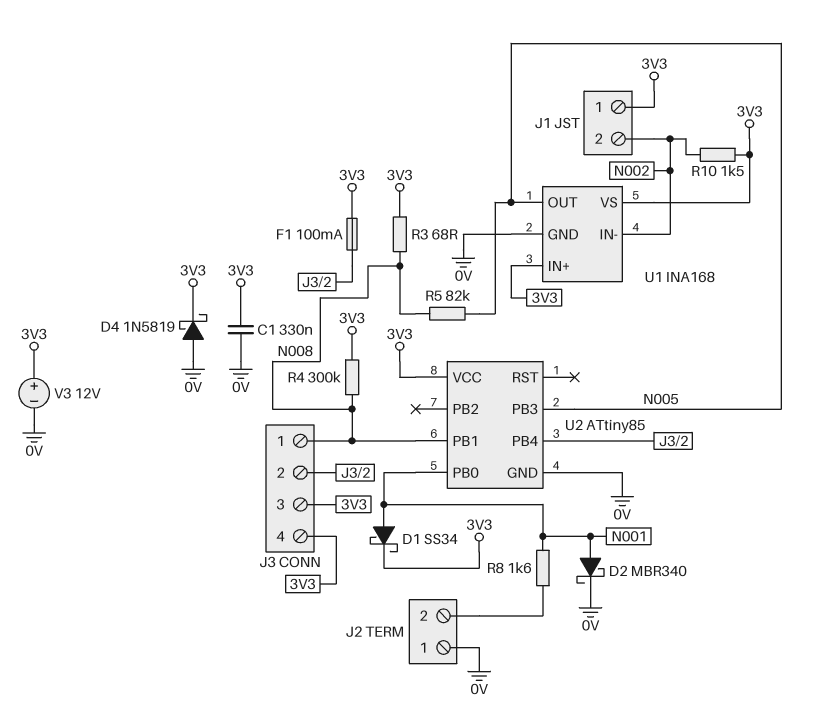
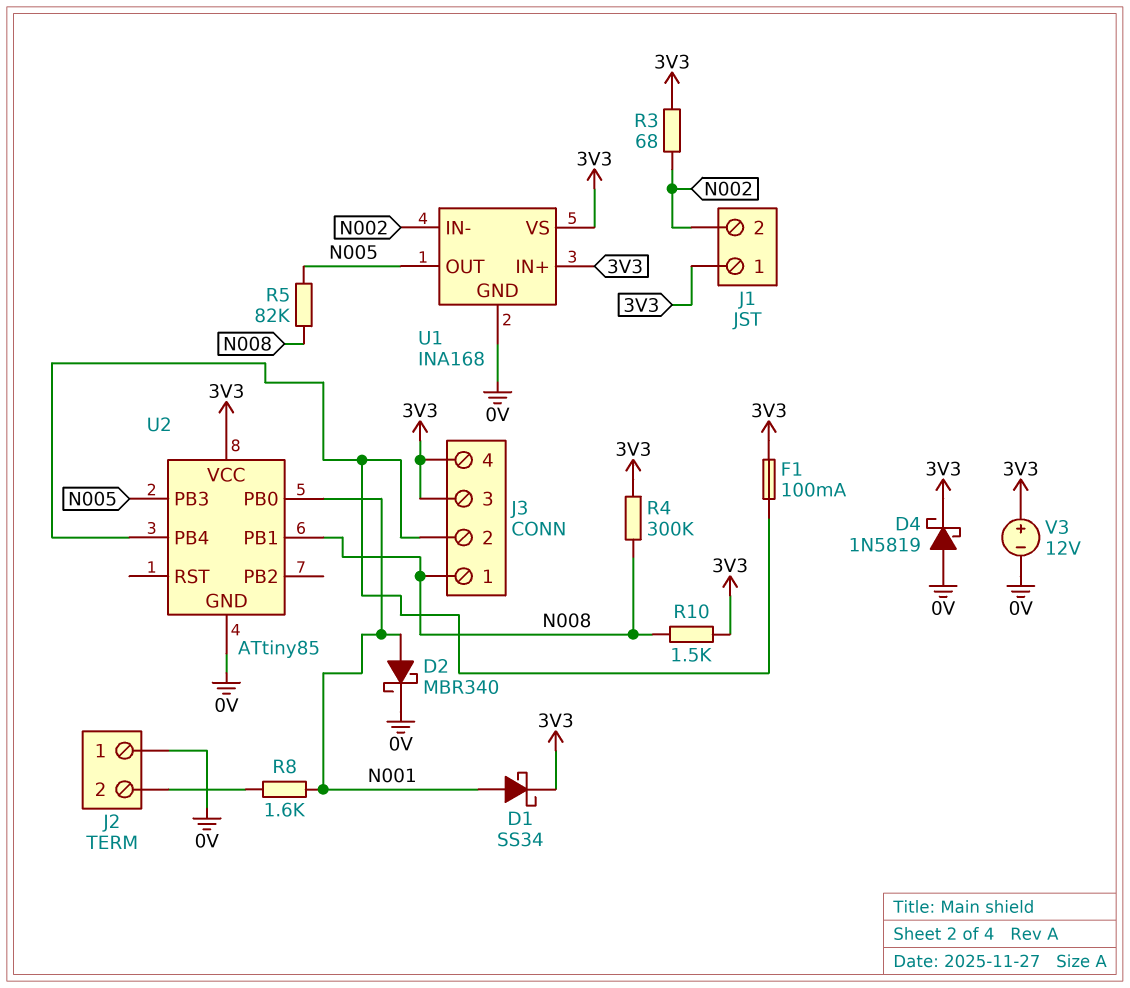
C1: 330nF (0V, 3V3) -> none
R3: 68 (3V3, N008) -> 68 (3V3, N002)
R10: 1.5k (3V3, N002) -> 1.5k (3V3, N008)

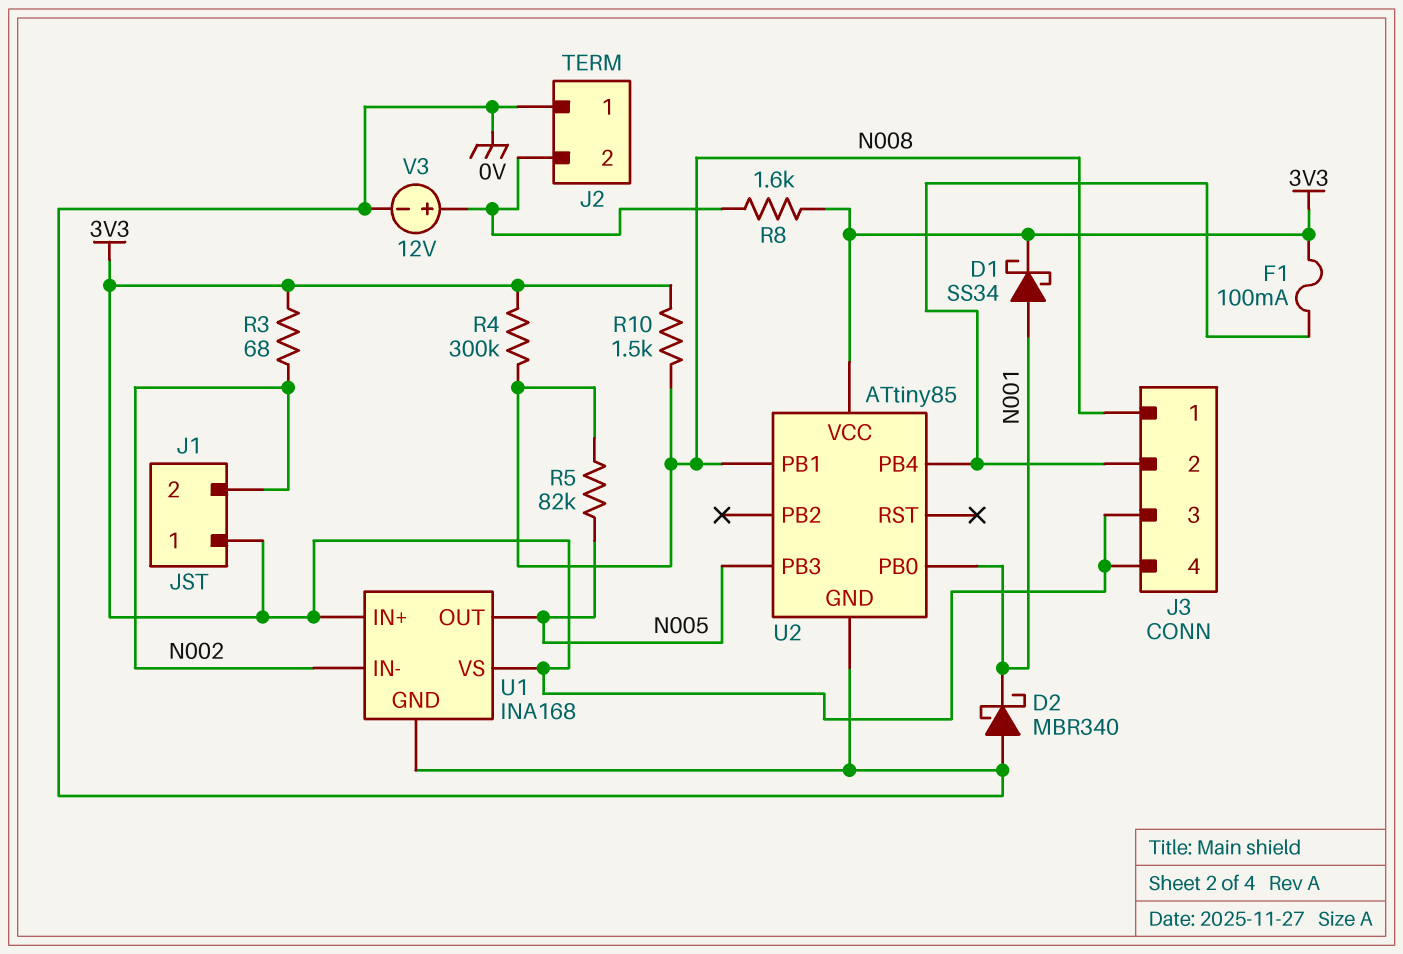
D2: schottky MBR340 (A N001, K 0V) -> schottky MBR340 (A 0V, K N001)
D4: schottky 1N5819 (A 0V, K 3V3) -> none
R8: 1.6k (J2/2, N001) -> 1.6k (3V3, J2/2)
V3: 12V (plus 3V3, minus 0V) -> 12V (plus J2/2, minus 0V)

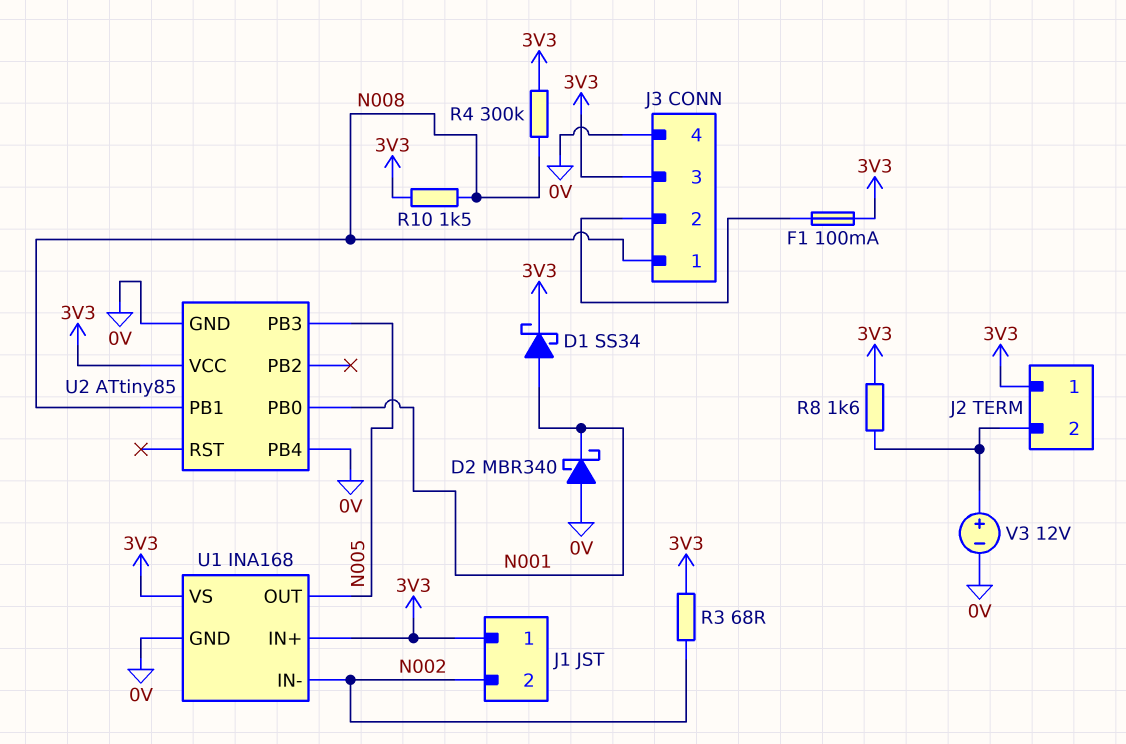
J2 pin 1: 0V -> 3V3
J3 pin 4: 3V3 -> 0V
R5: 82k (N005, N008) -> none
U2 pin PB4: J3/2 -> 0V

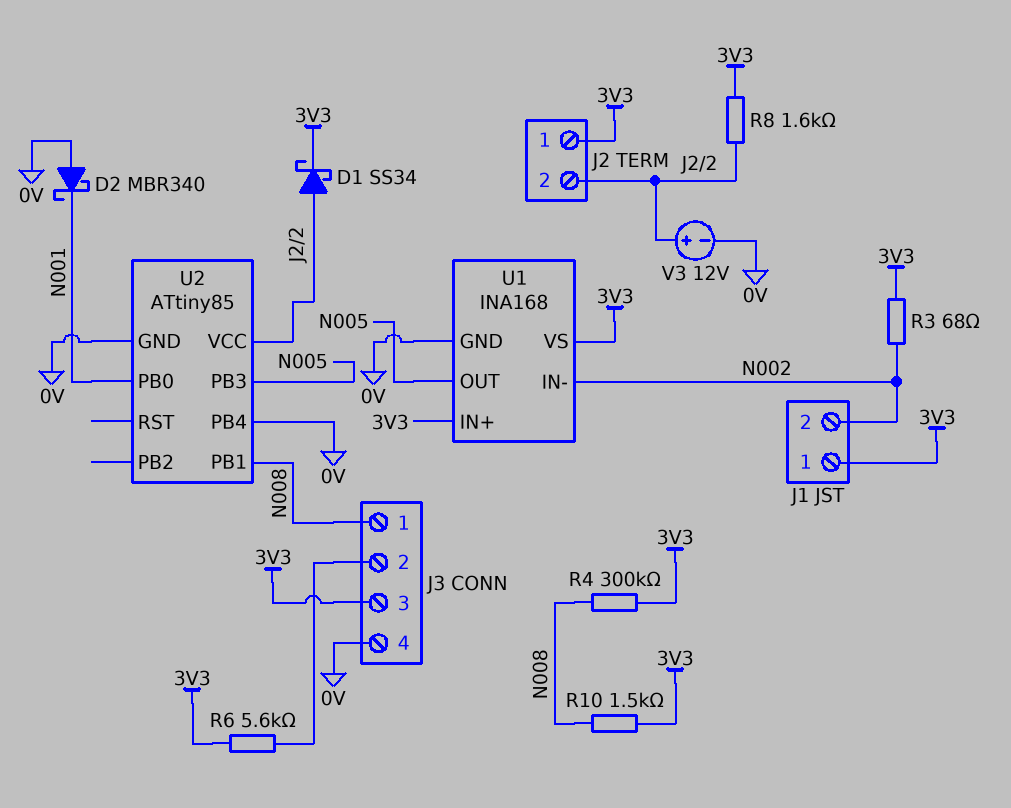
D1: schottky SS34 (A N001, K 3V3) -> schottky SS34 (A J2/2, K 3V3)
F1: 100mA (3V3, J3/2) -> none
R6: none -> 5.6k (3V3, J3/2)
U2 pin VCC: 3V3 -> J2/2

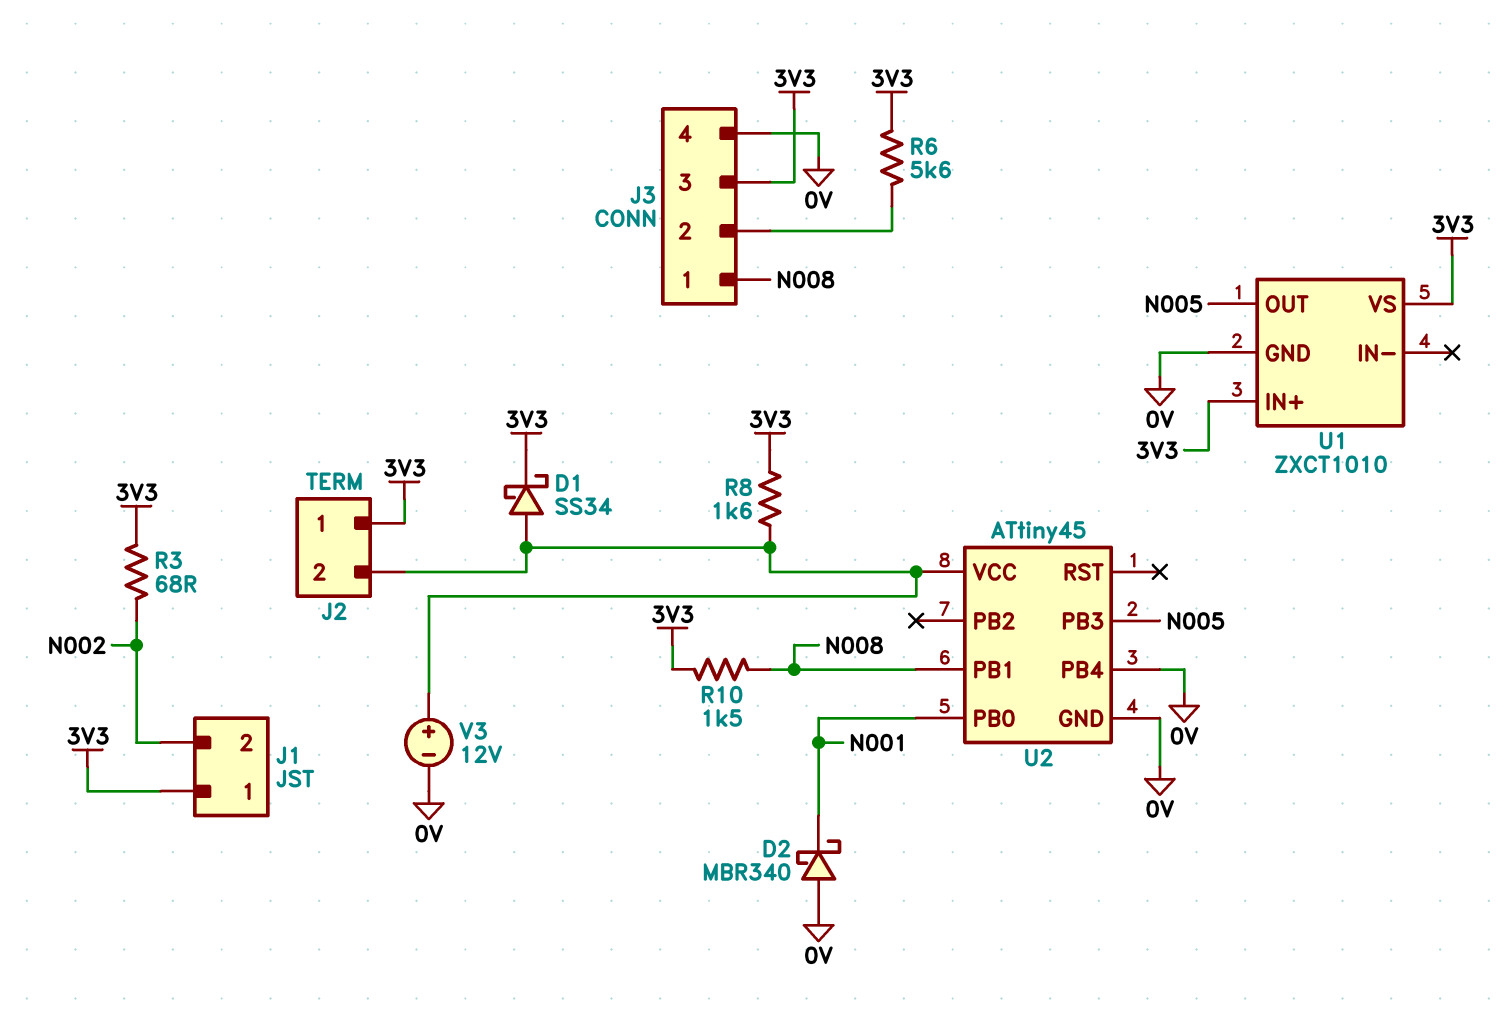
R4: 300k (3V3, N008) -> none
U1: INA168 -> ZXCT1010
U1 pin IN-: N002 -> none
U2: ATtiny85 -> ATtiny45

